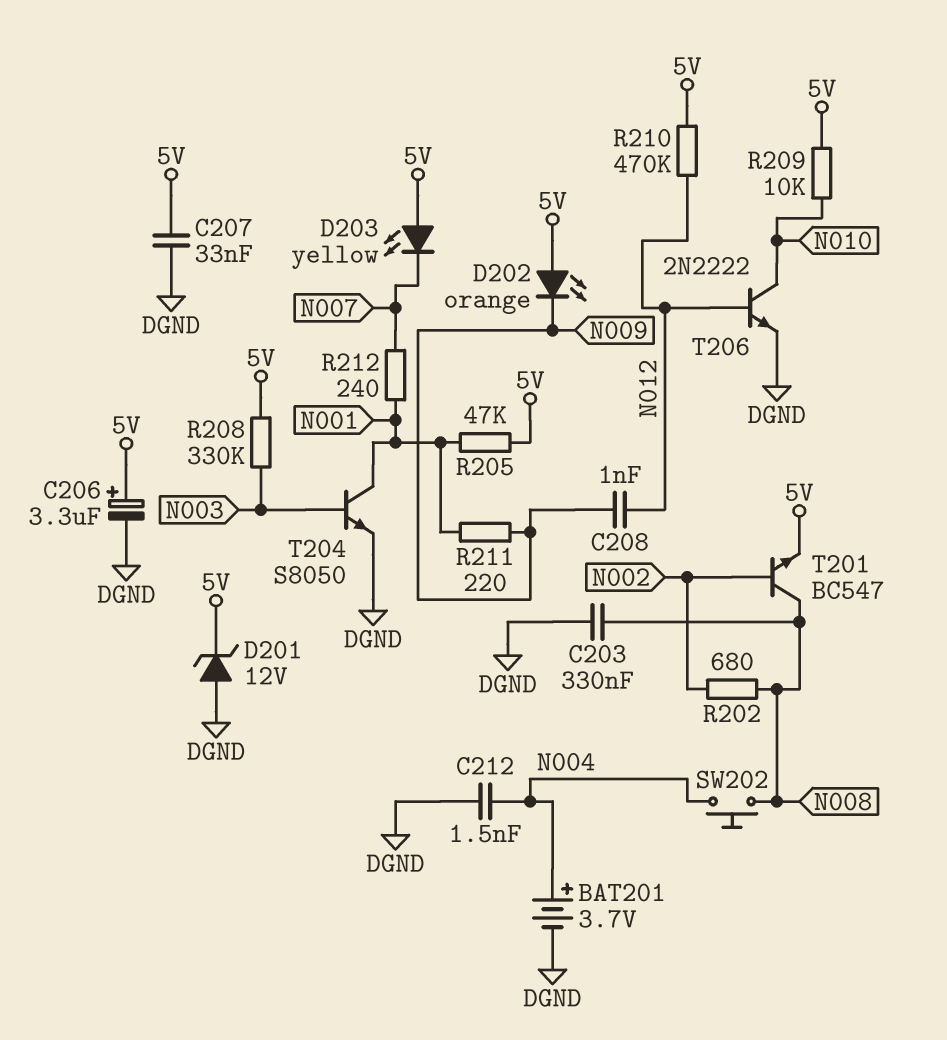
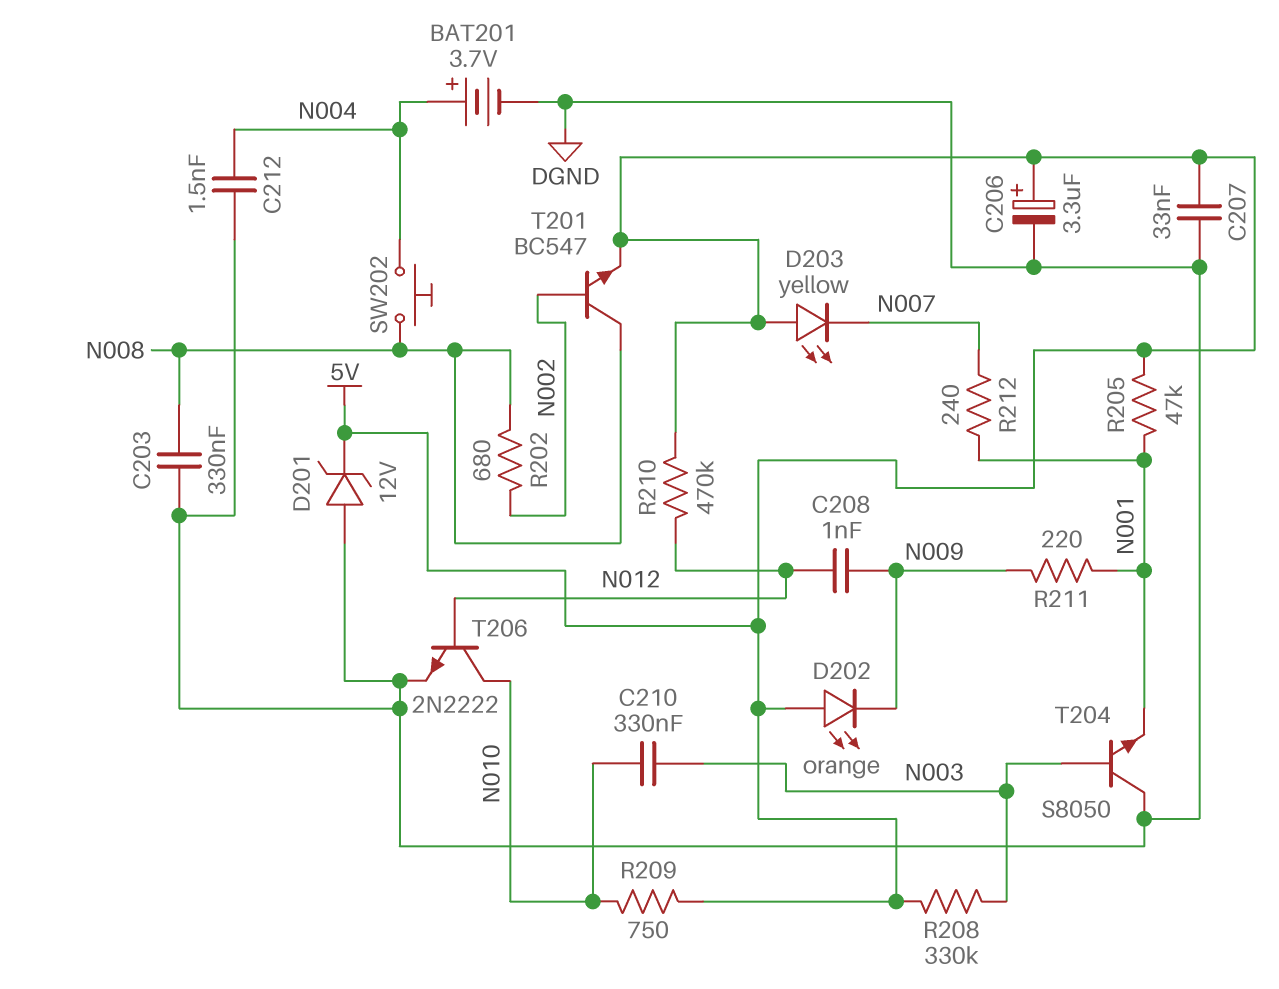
C210: none -> 330nF (N003, N010)
R209: 10k (5V, N010) -> 750 (5V, N010)
T204: NPN S8050 (B N003, C N001, E DGND) -> NPN S8050 (B N003, C DGND, E N001)

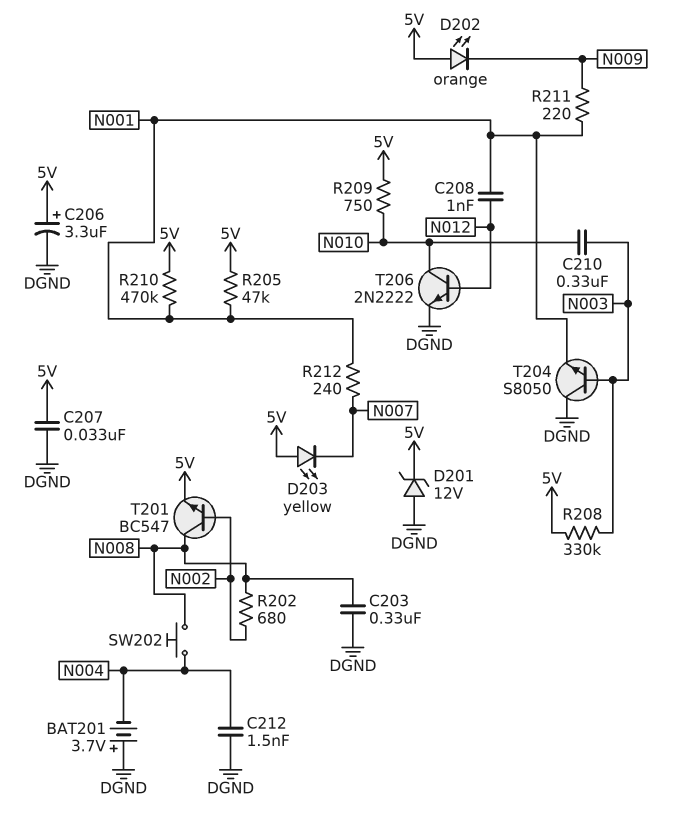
BAT201: 3.7V (plus N004, minus DGND) -> 3.7V (plus DGND, minus N004)
C208: 1nF (N009, N012) -> 1nF (N001, N012)
R210: 470k (5V, N012) -> 470k (5V, N001)

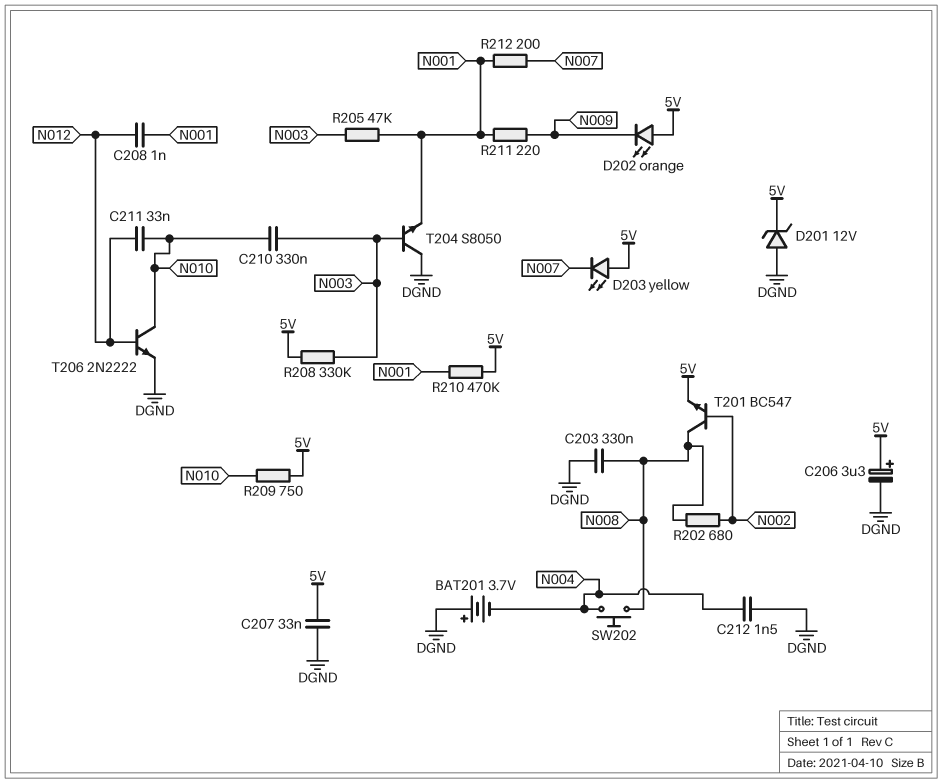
C211: none -> 33nF (N010, N012)
R205: 47k (5V, N001) -> 47k (N001, N003)
R212: 240 (N001, N007) -> 200 (N001, N007)

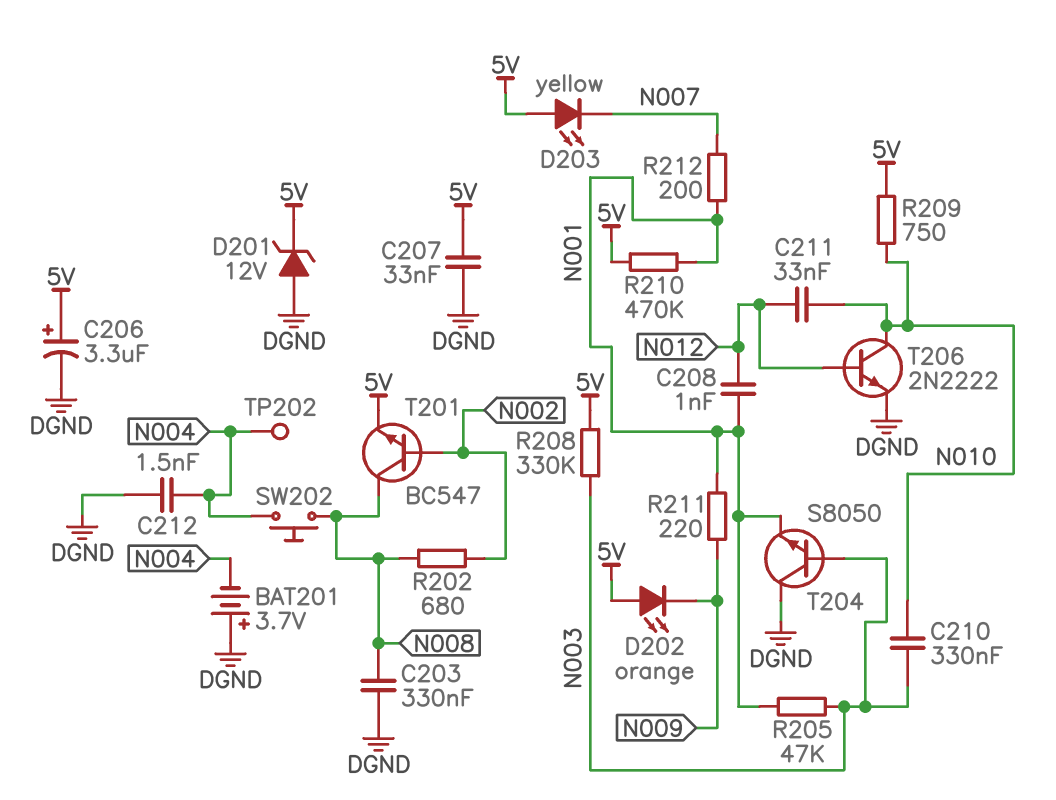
TP202: none -> test point (N004)

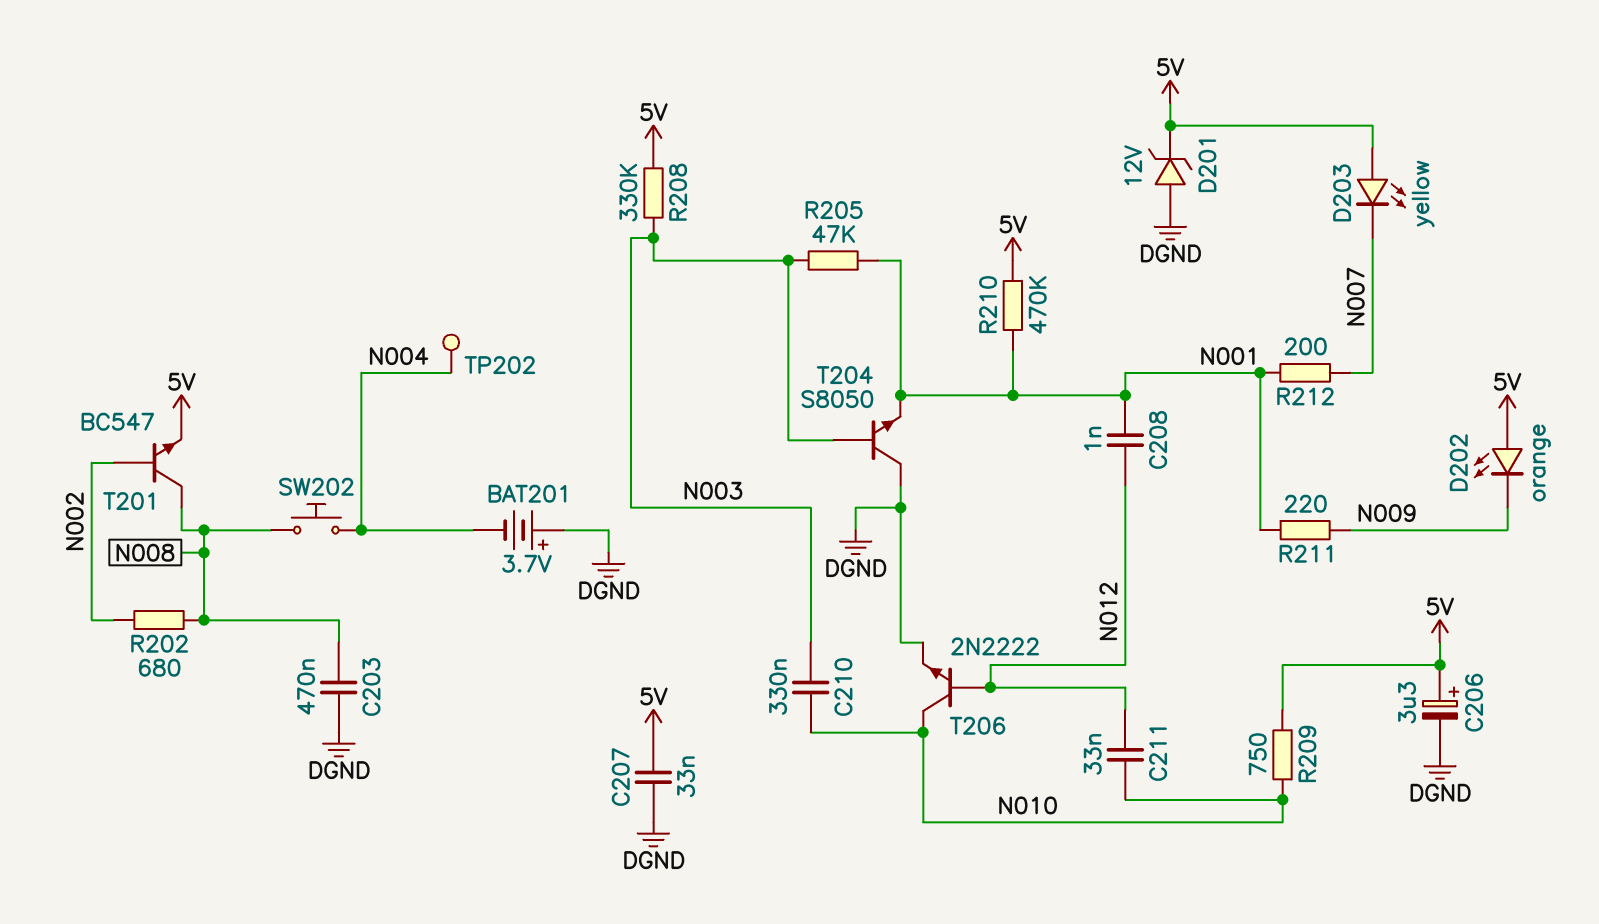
C203: 330nF (DGND, N008) -> 470nF (DGND, N008)
C212: 1.5nF (DGND, N004) -> none

